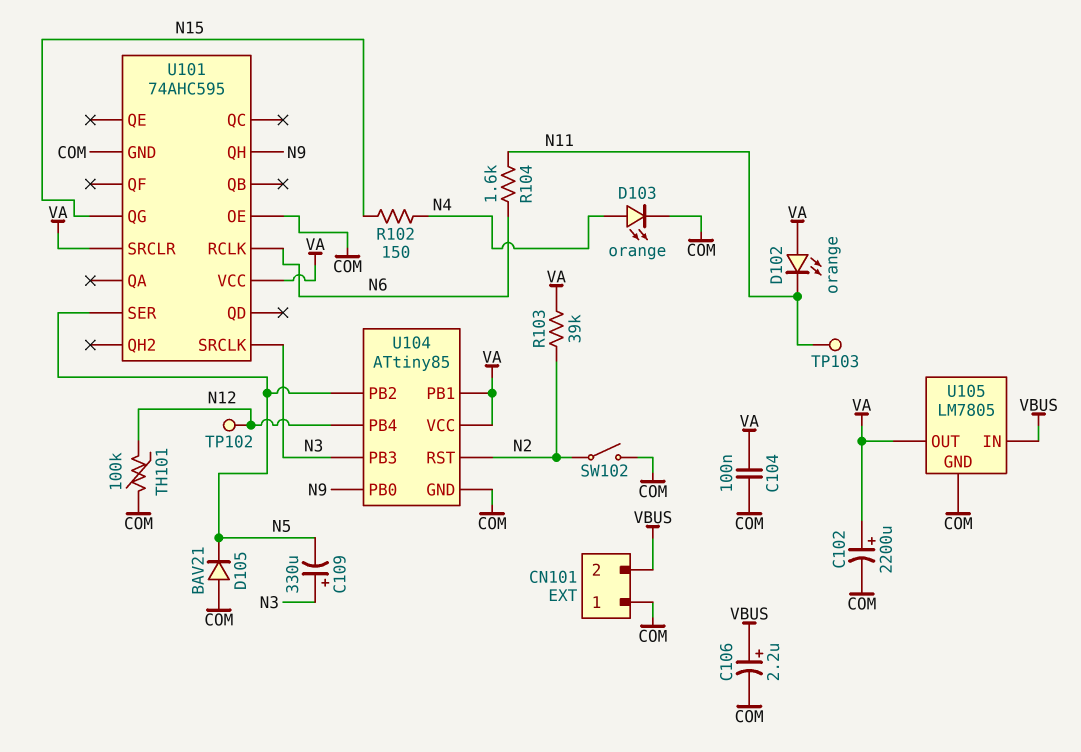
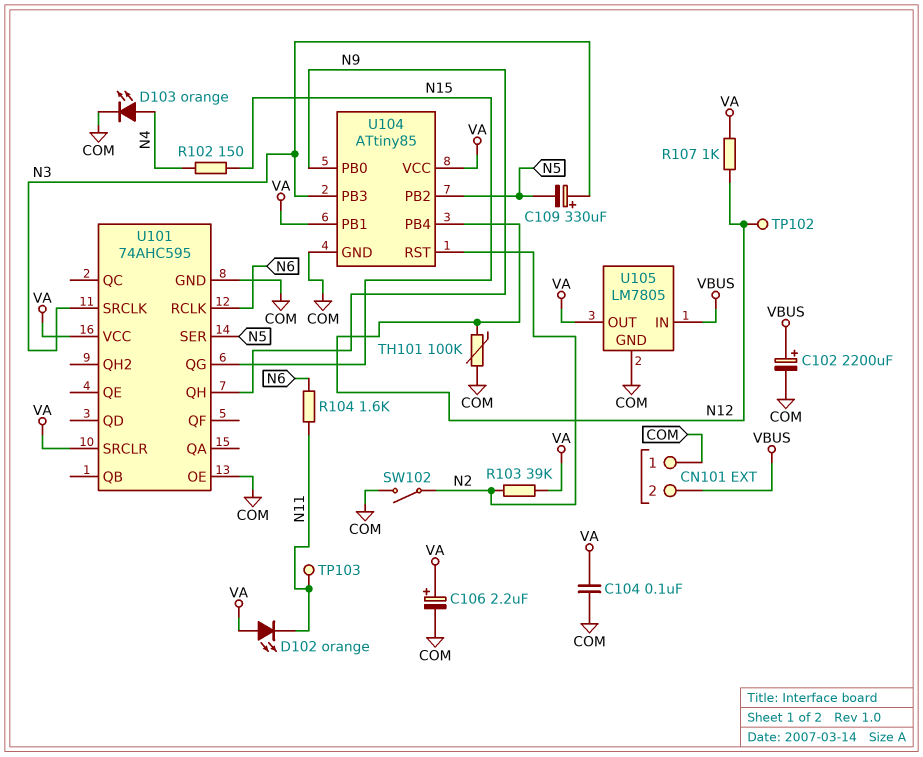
C102: 2200uF (plus VA, minus COM) -> 2200uF (plus VBUS, minus COM)
C106: 2.2uF (plus VBUS, minus COM) -> 2.2uF (plus VA, minus COM)
D105: diode BAV21 (A COM, K N5) -> none
R107: none -> 1k (N12, VA)

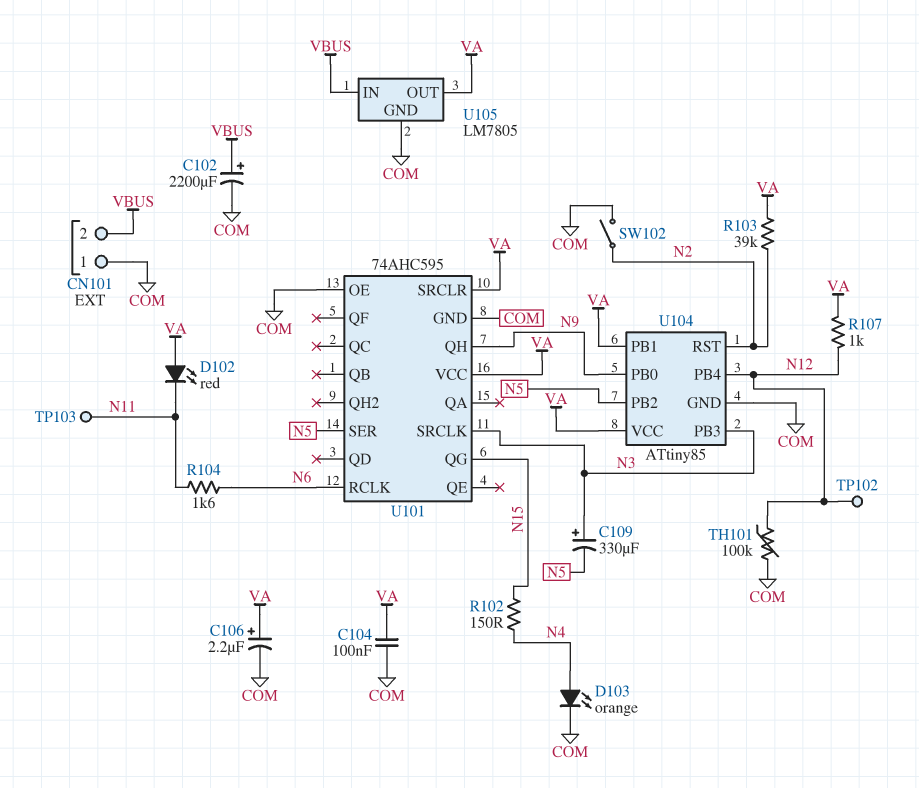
D102: LED orange (A VA, K N11) -> LED red (A VA, K N11)

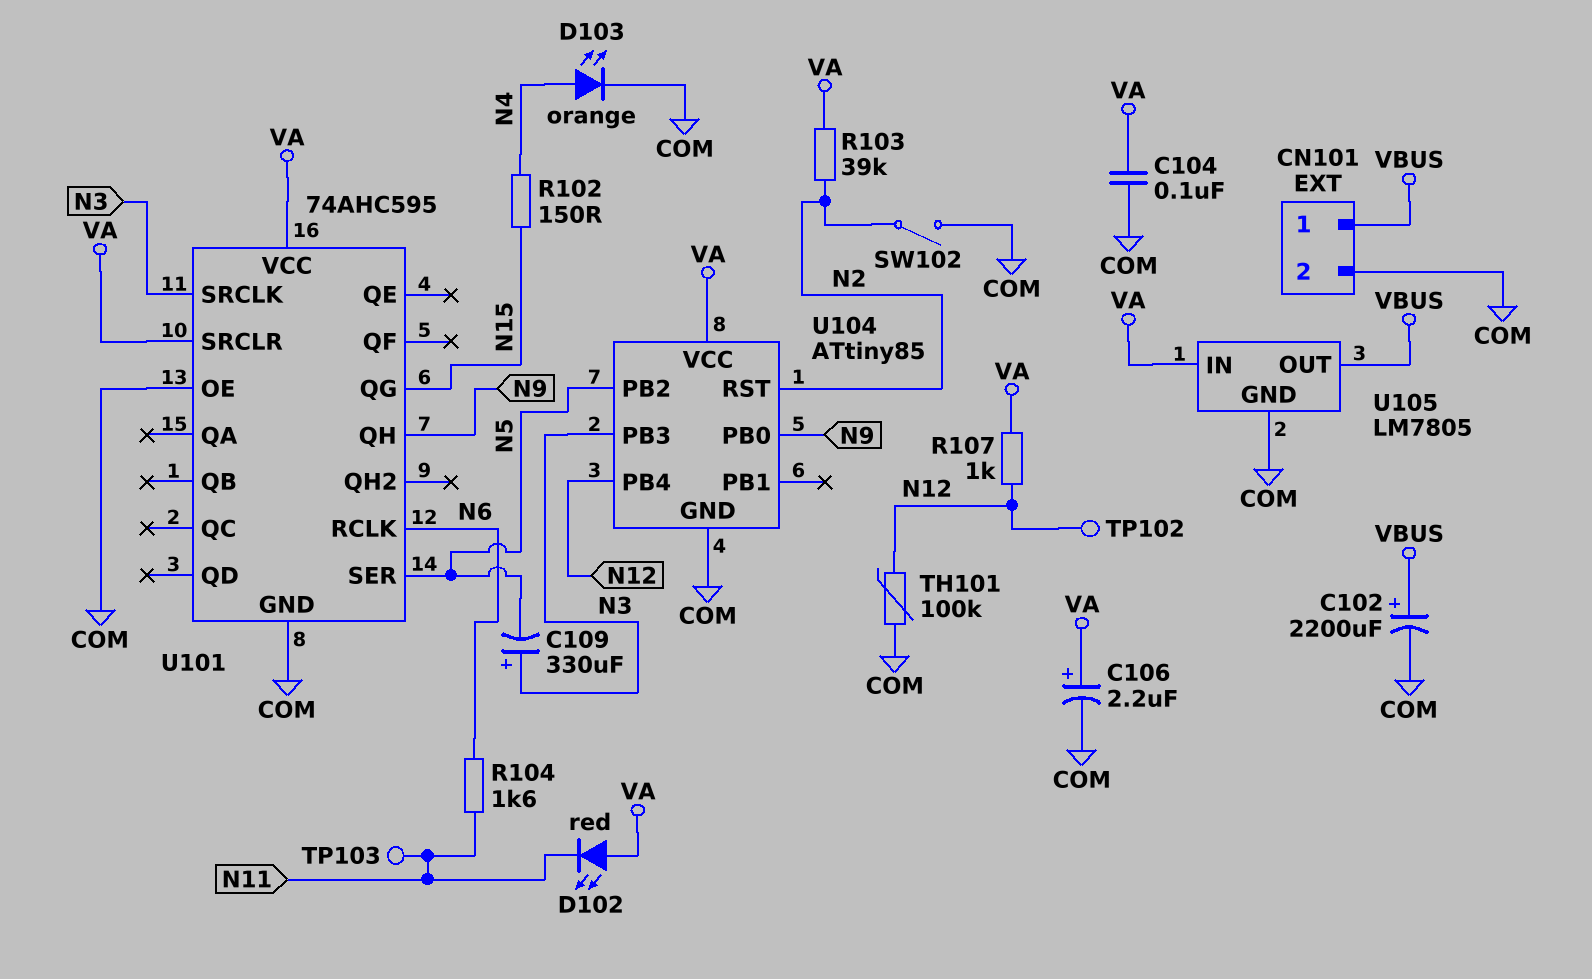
CN101 pin 1: COM -> VBUS
CN101 pin 2: VBUS -> COM
U104 pin PB1: VA -> none
U105 pin IN: VBUS -> VA
U105 pin OUT: VA -> VBUS

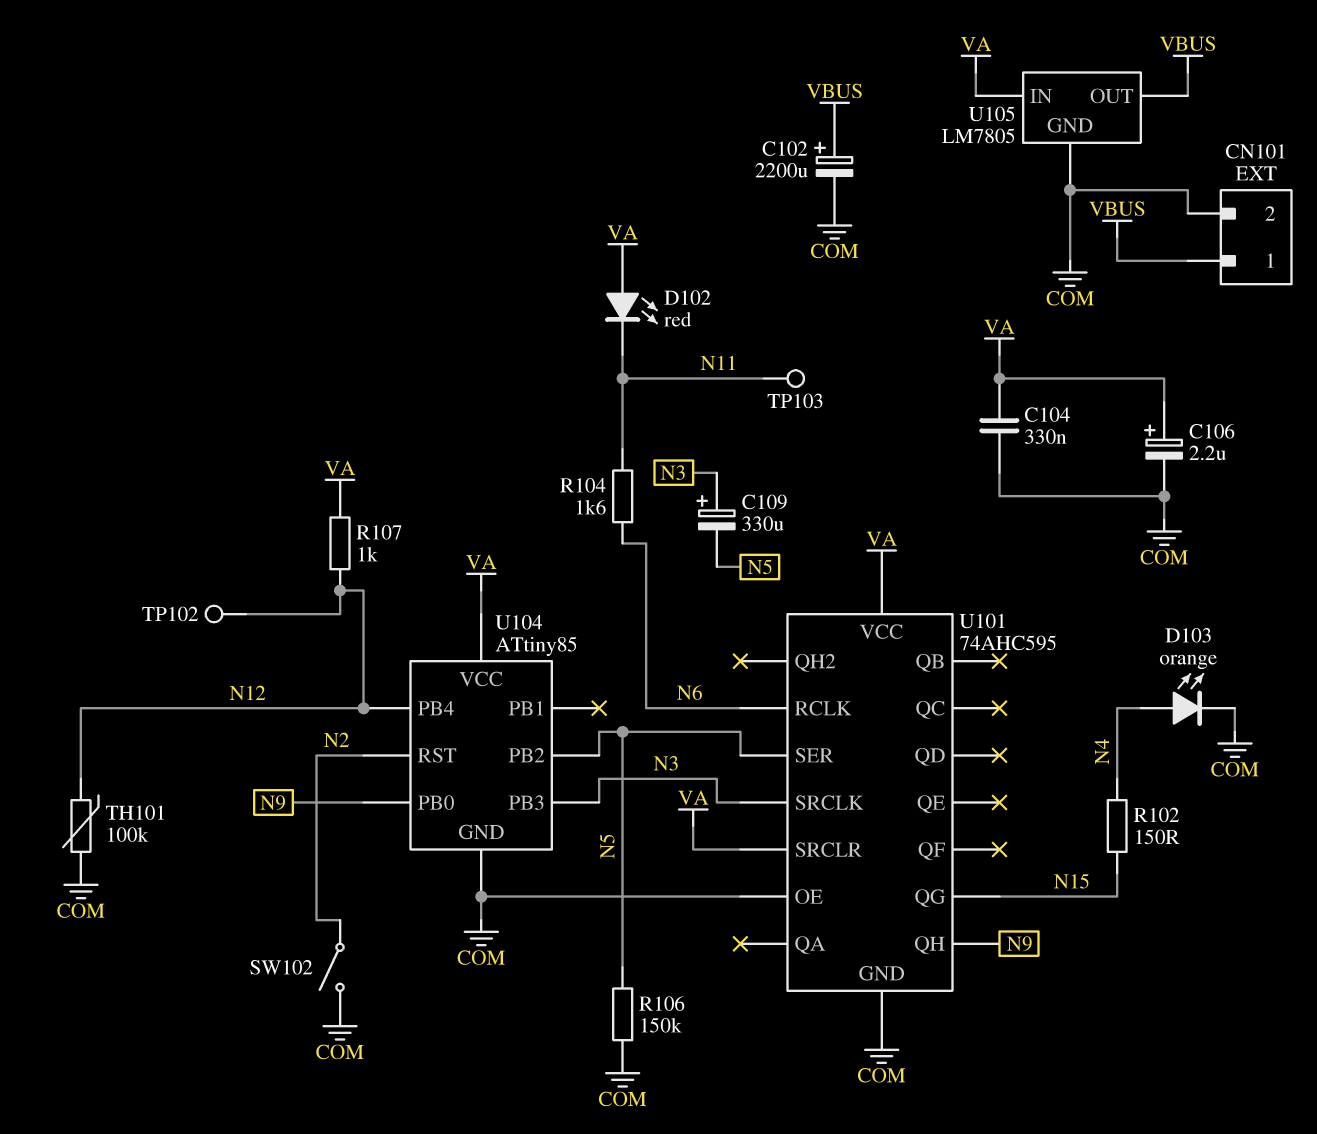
C104: 100nF (COM, VA) -> 330nF (COM, VA)
R103: 39k (N2, VA) -> none
R106: none -> 150k (COM, N5)

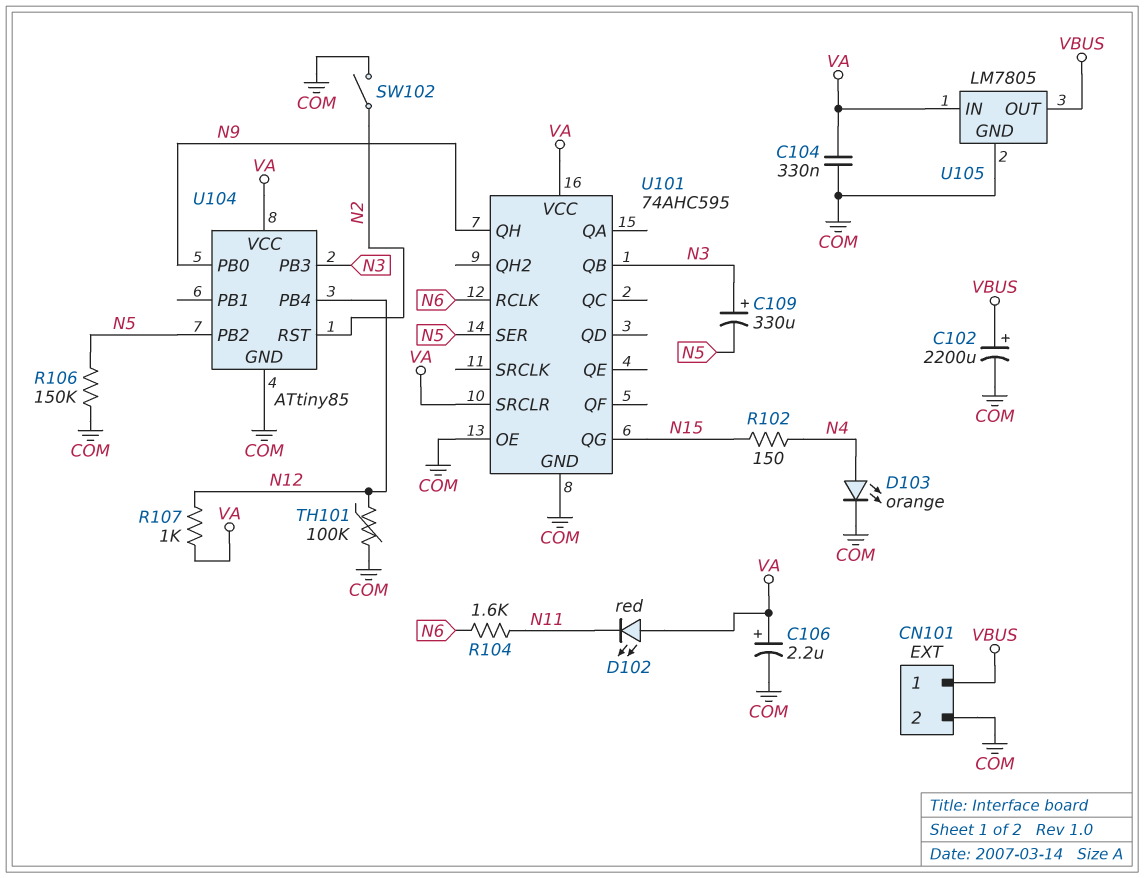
TP102: test point (N12) -> none
TP103: test point (N11) -> none
U101 pin QB: none -> N3
U101 pin SRCLK: N3 -> none

